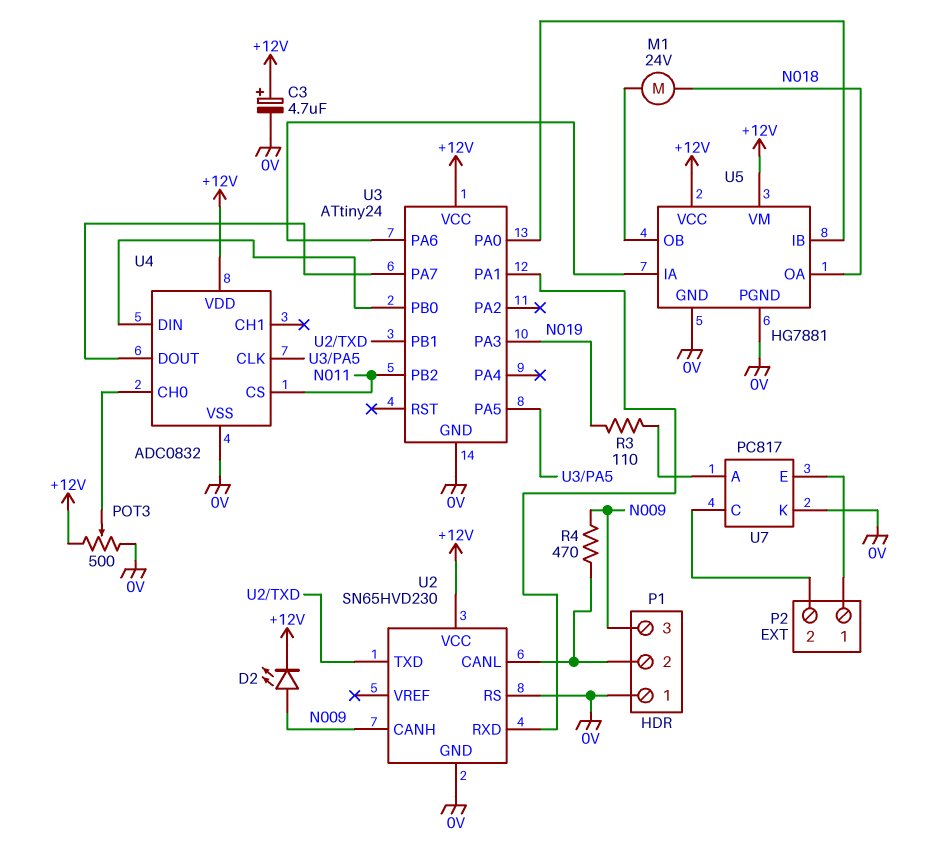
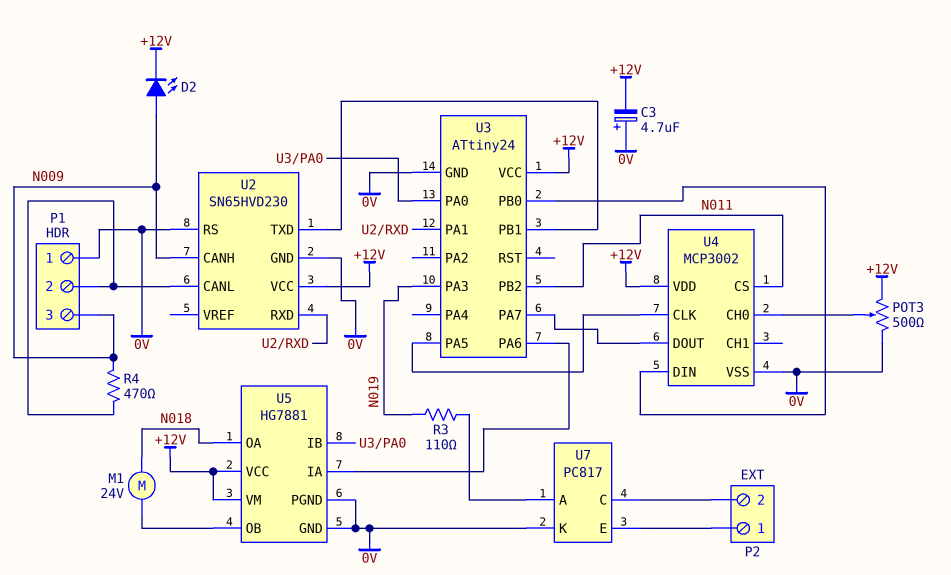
C3: 4.7uF (plus +12V, minus 0V) -> 4.7uF (plus 0V, minus +12V)
U4: ADC0832 -> MCP3002

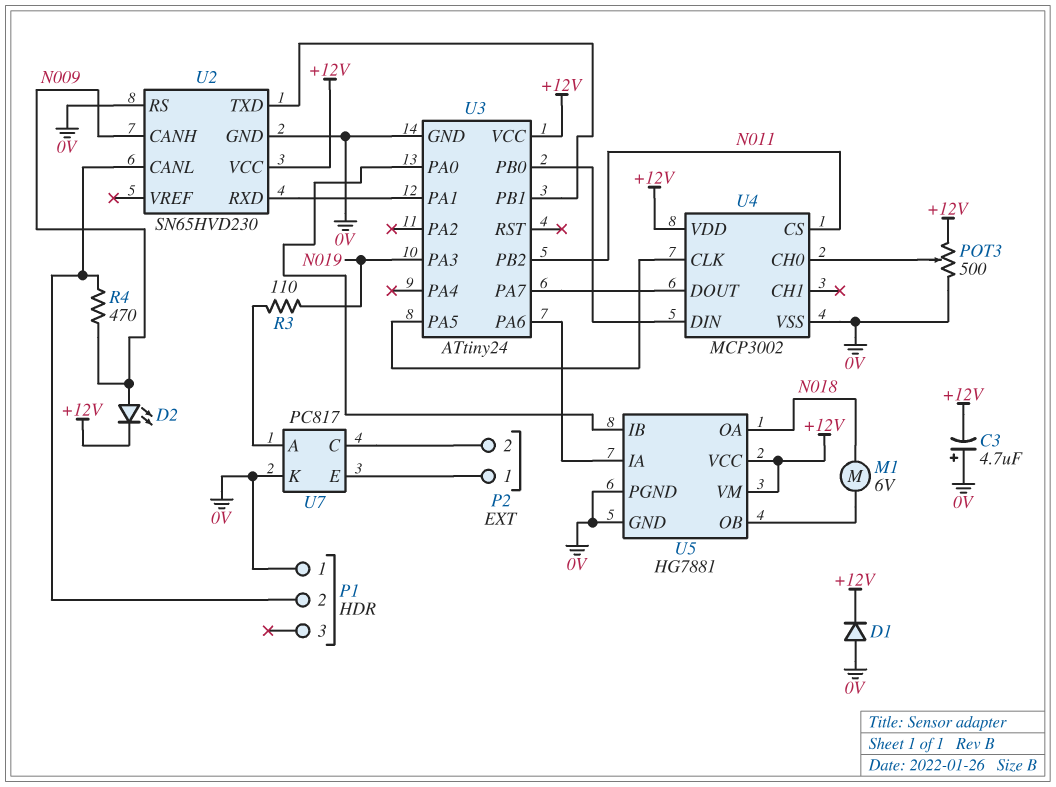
D1: none -> diode (A 0V, K +12V)
M1: motor 24V (N018, U5/OB) -> motor 6V (N018, U5/OB)
P1 pin 3: N009 -> none

